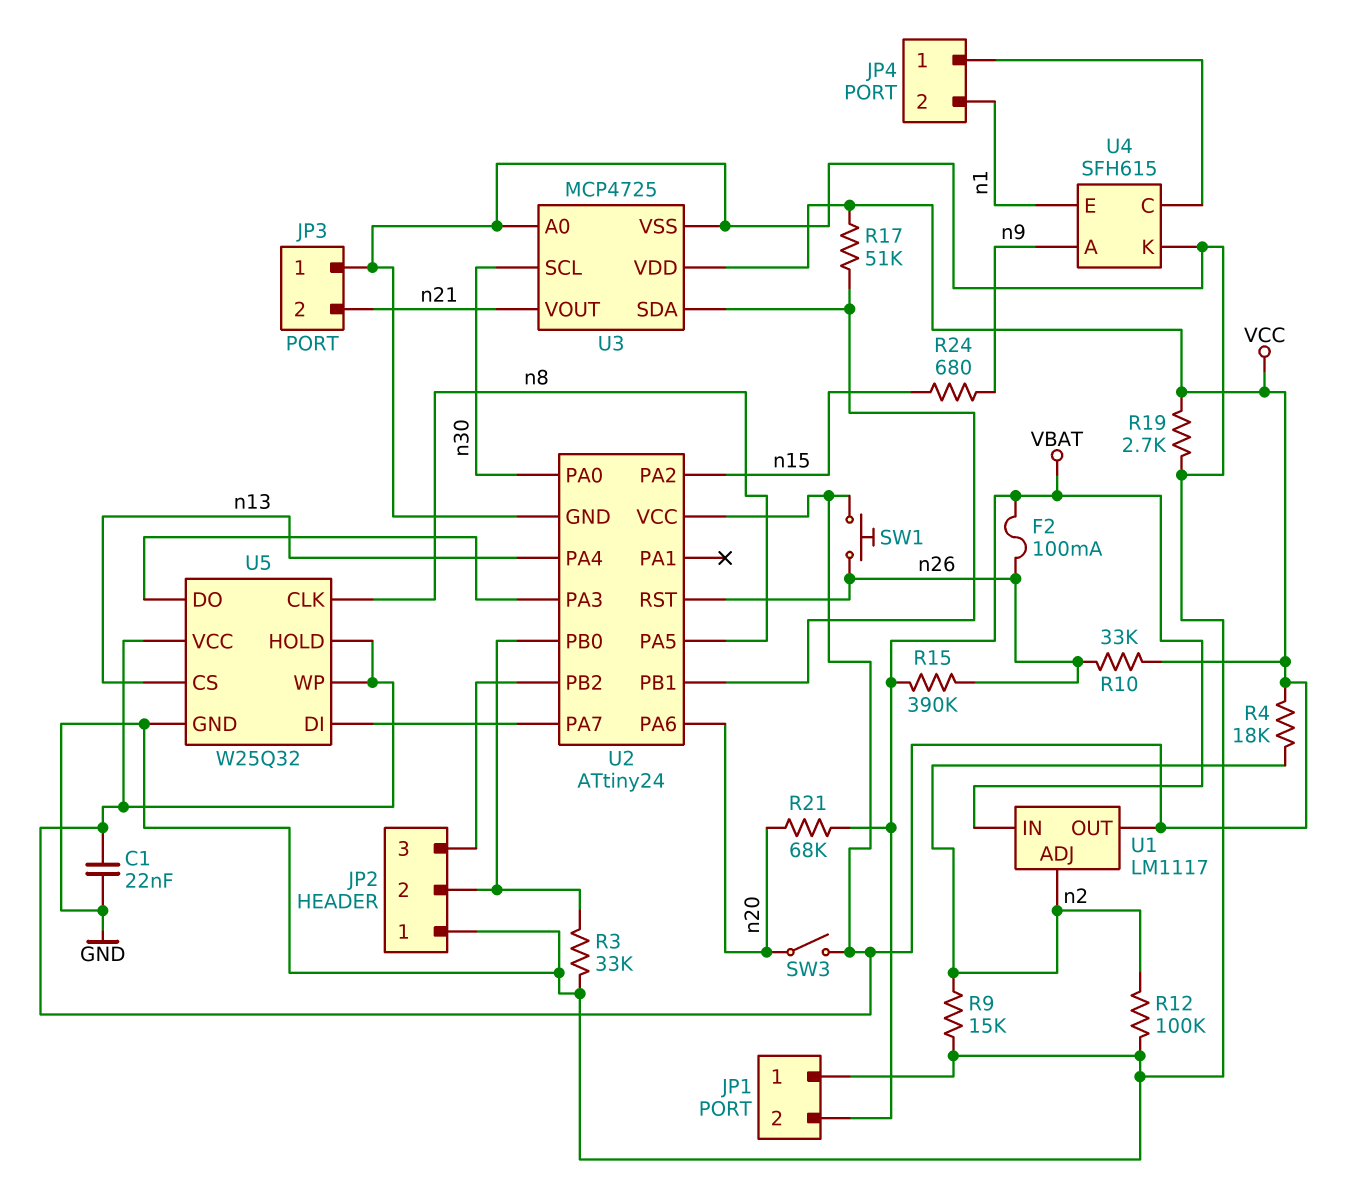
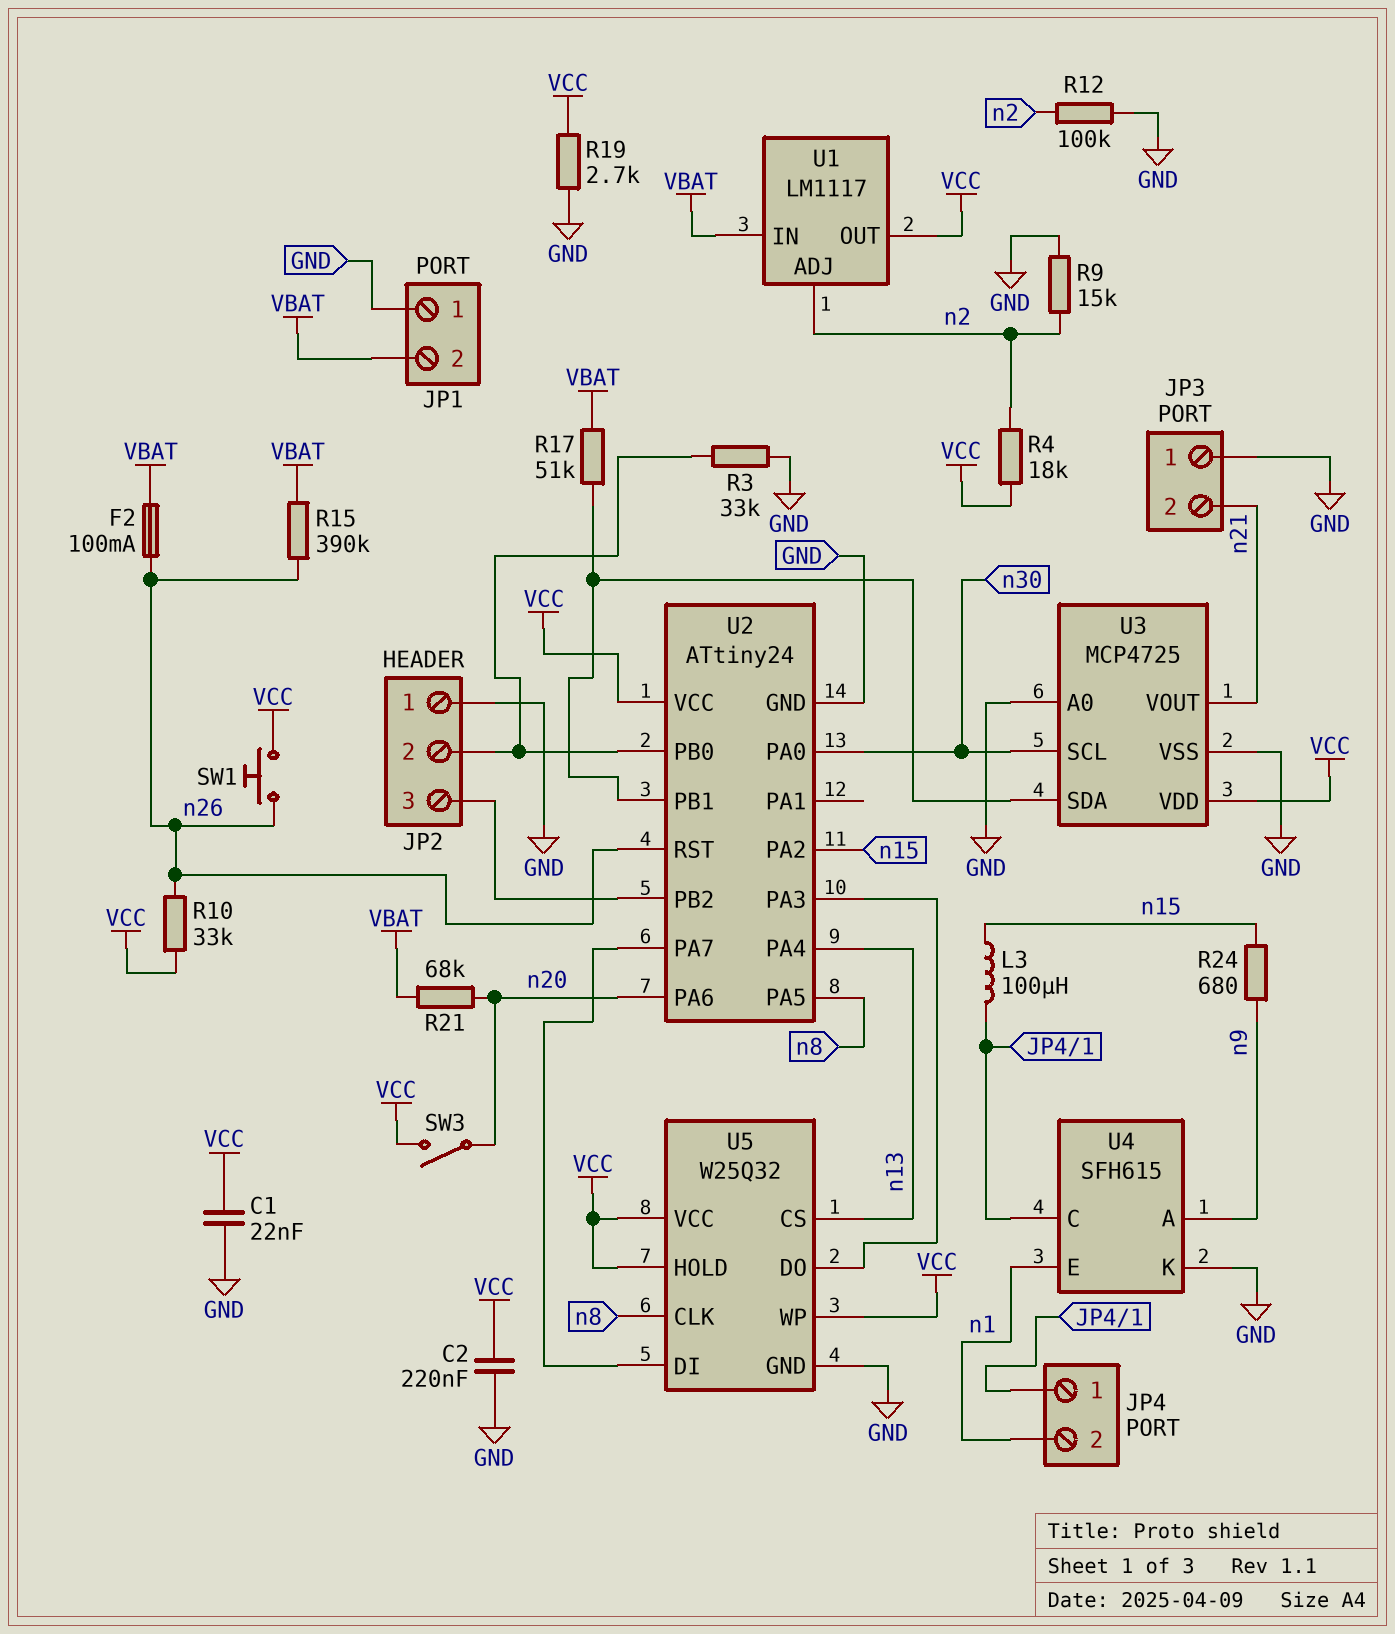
C2: none -> 220nF (GND, VCC)
L3: none -> 100uH (JP4/1, n15)
R17: 51k (U2/PB1, VCC) -> 51k (U2/PB1, VBAT)

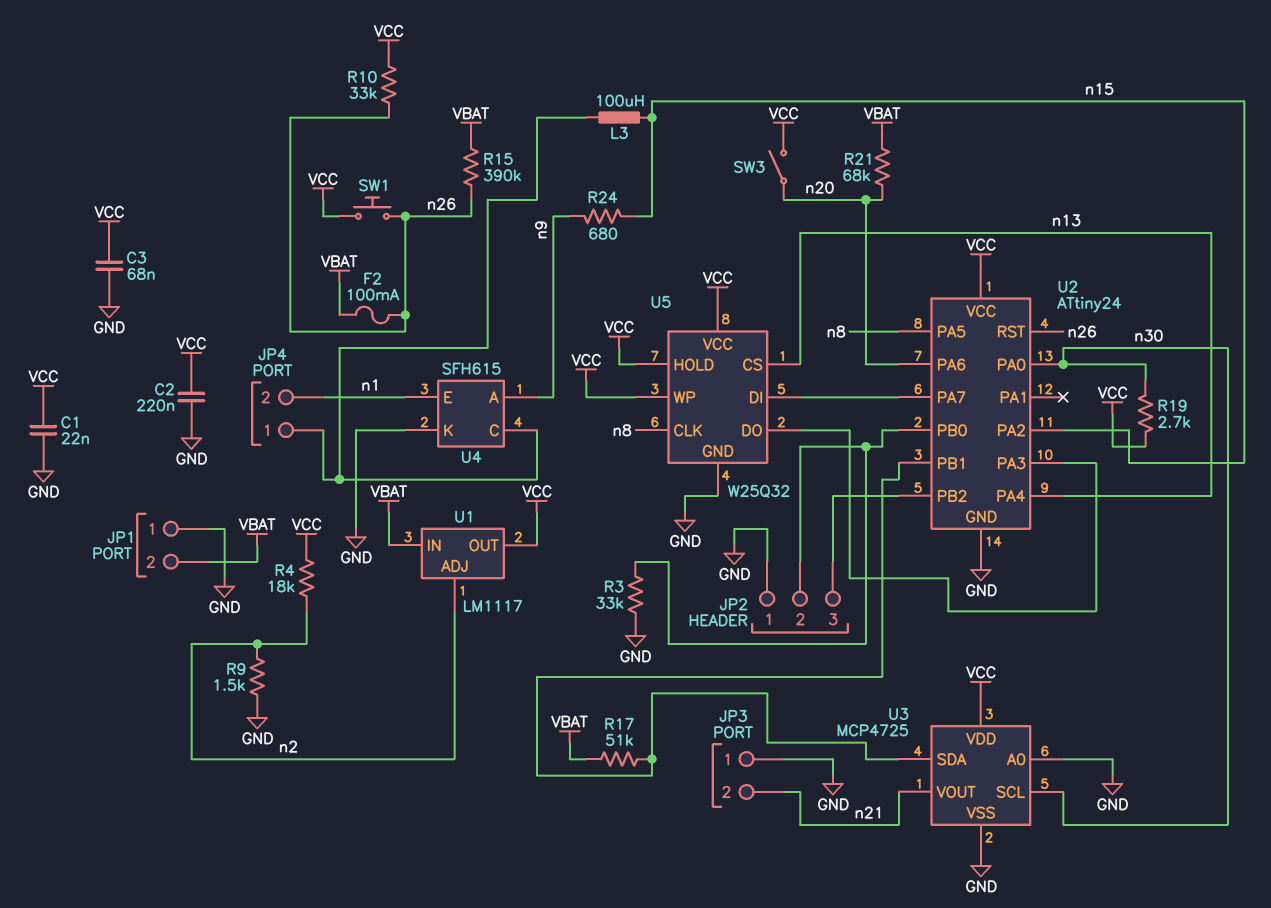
C3: none -> 68nF (GND, VCC)
R9: 15k (GND, n2) -> 1.5k (GND, n2)
R12: 100k (GND, n2) -> none
R19: 2.7k (GND, VCC) -> 2.7k (VCC, n30)

